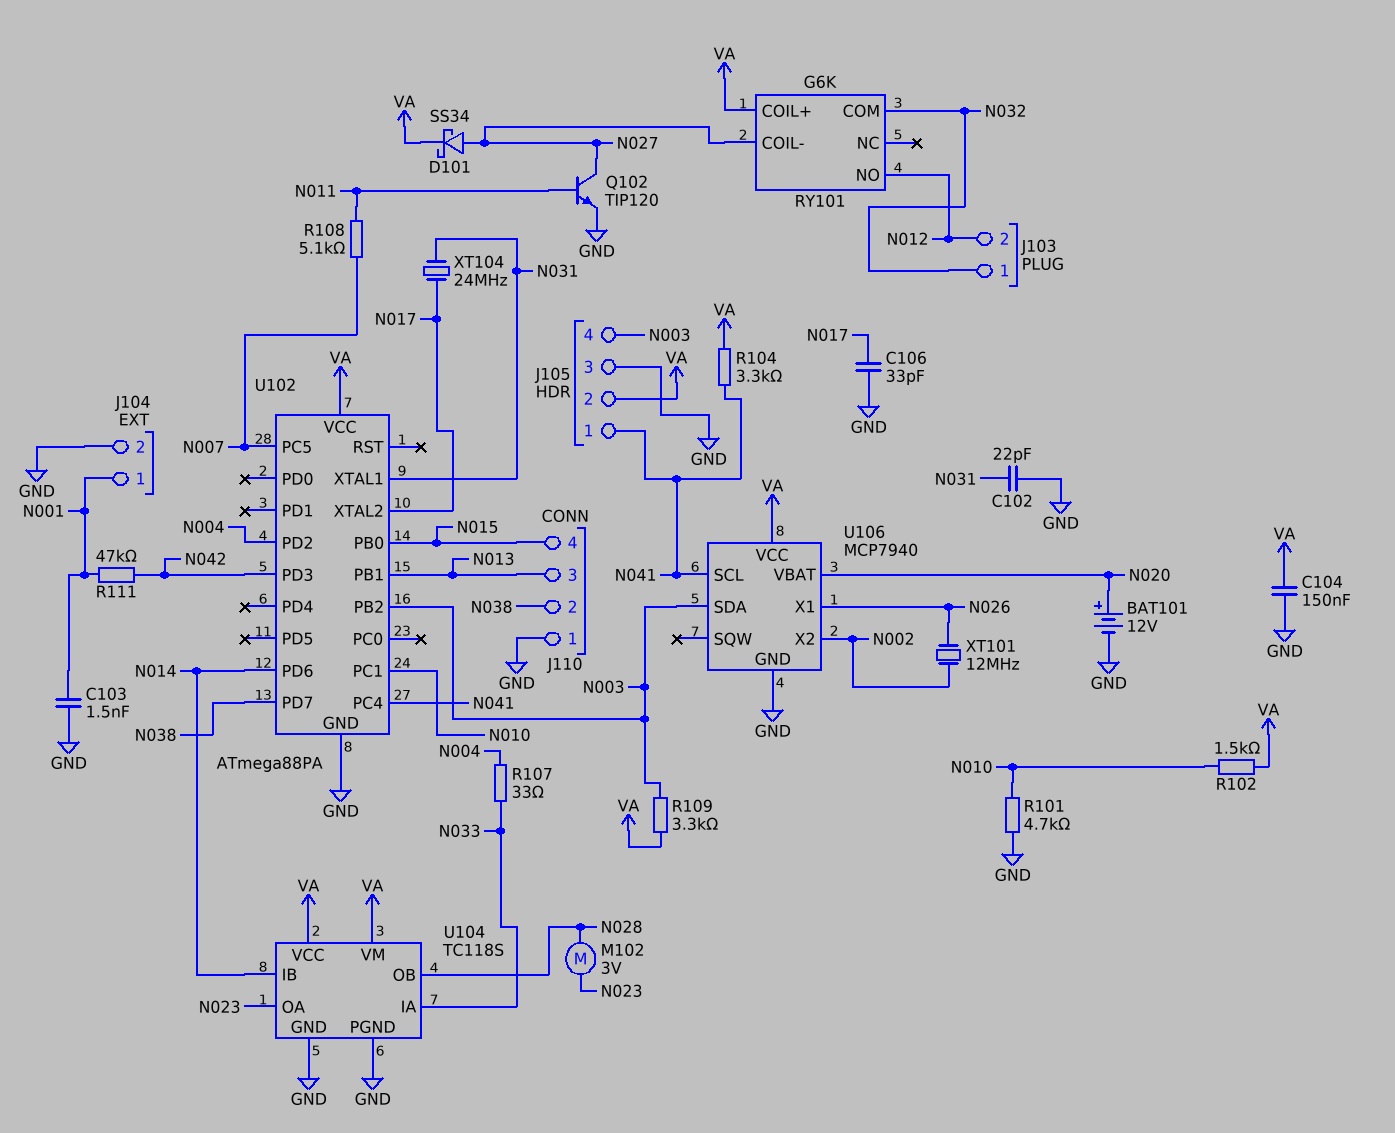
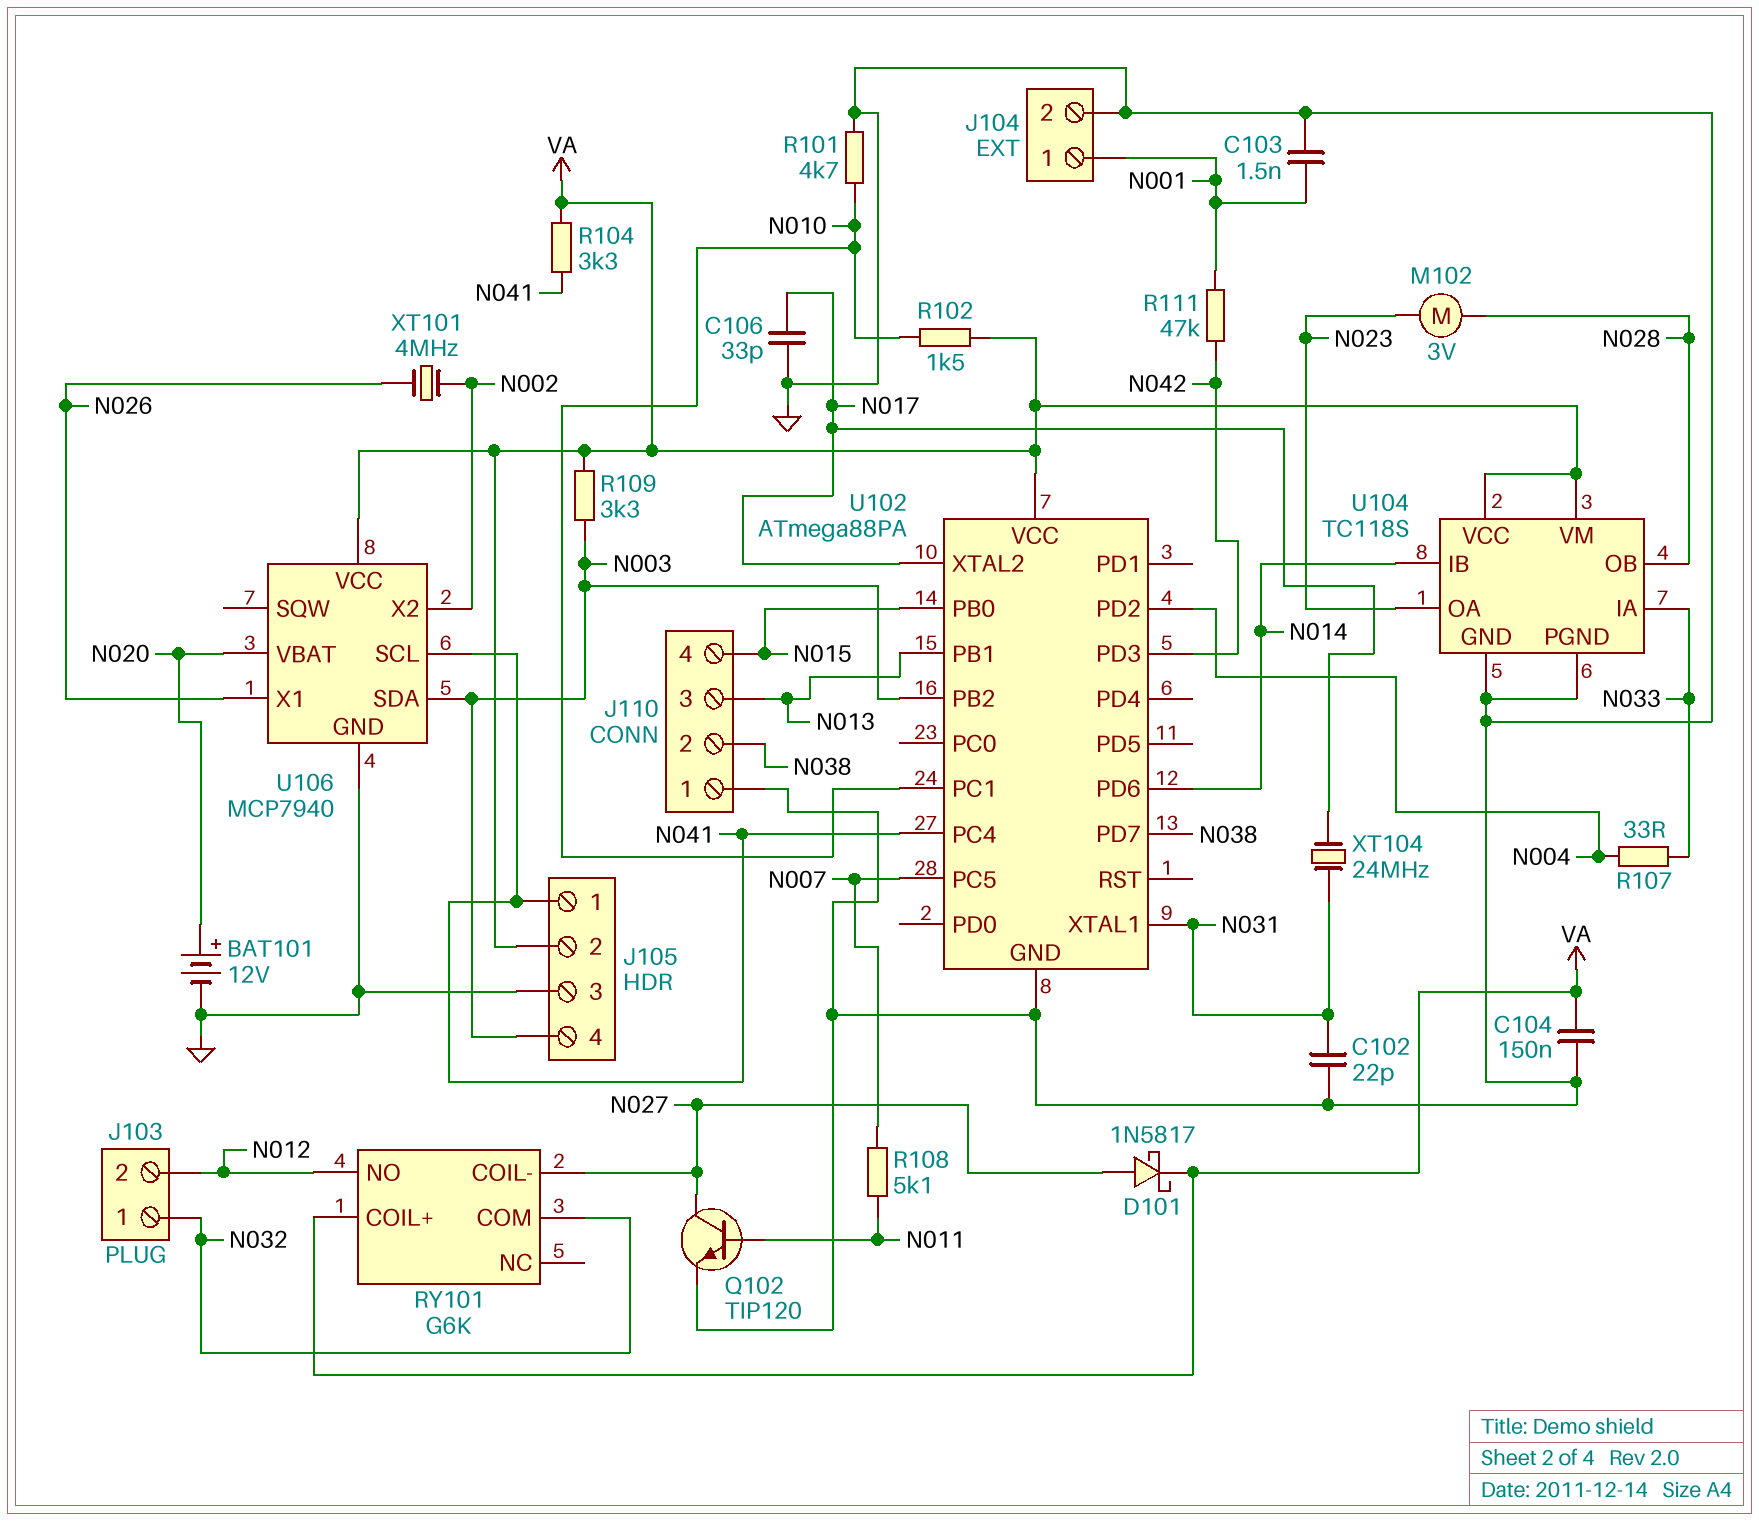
D101: schottky SS34 (A N027, K VA) -> schottky 1N5817 (A N027, K VA)
XT101: 12MHz (N002, N026) -> 4MHz (N002, N026)

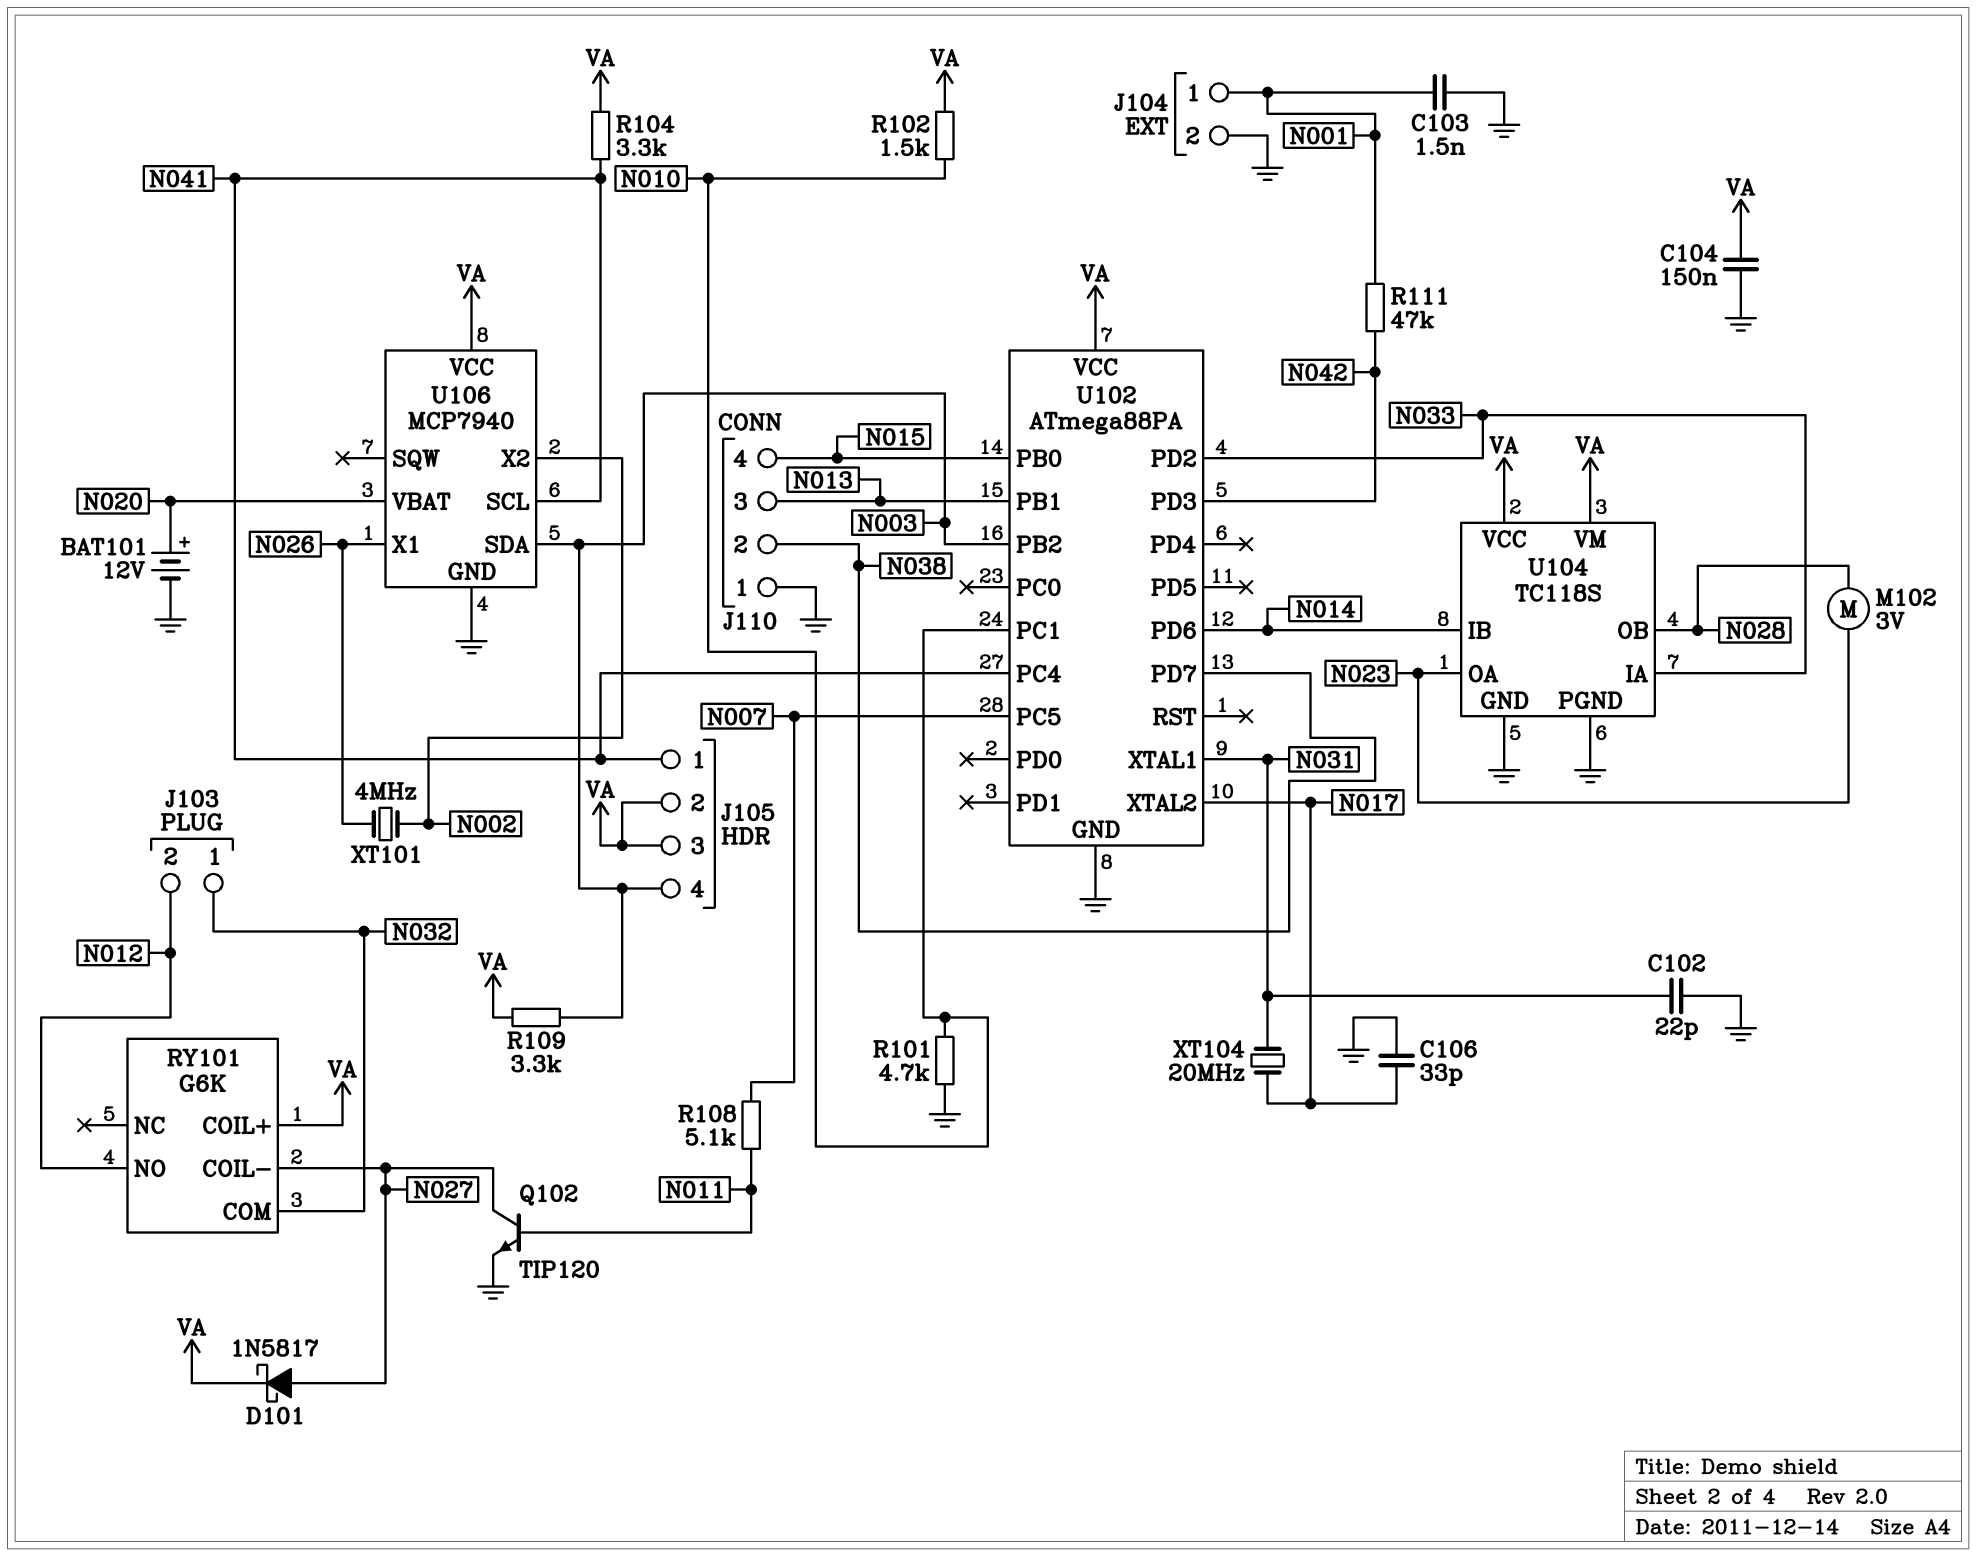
J105 pin 3: GND -> VA
R107: 33 (N004, N033) -> none
U102 pin PD2: N004 -> N033
XT104: 24MHz (N017, N031) -> 20MHz (N017, N031)

